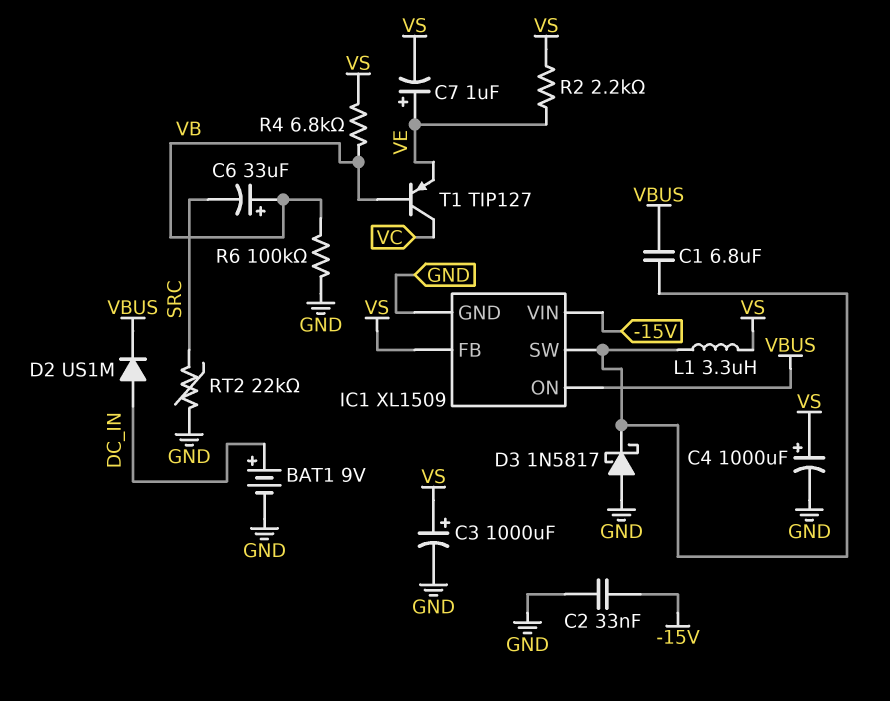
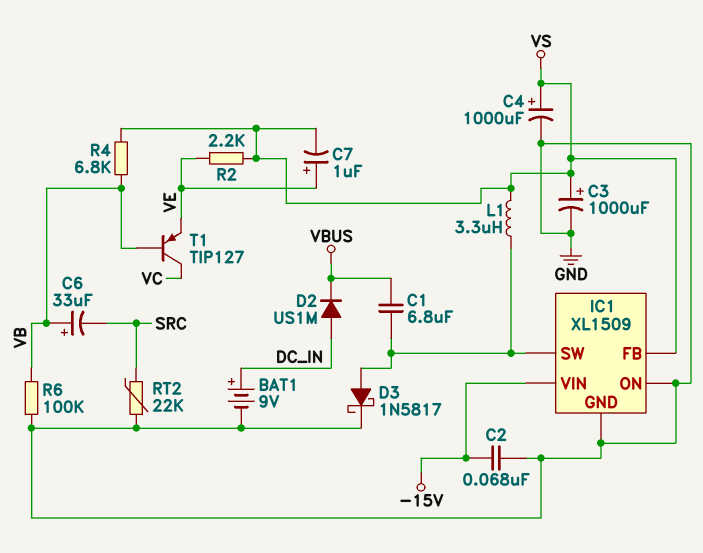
C2: 33nF (-15V, GND) -> 68nF (-15V, GND)
D3: schottky 1N5817 (A GND, K IC1/SW) -> schottky 1N5817 (A IC1/SW, K GND)
IC1 pin ON: VBUS -> GND

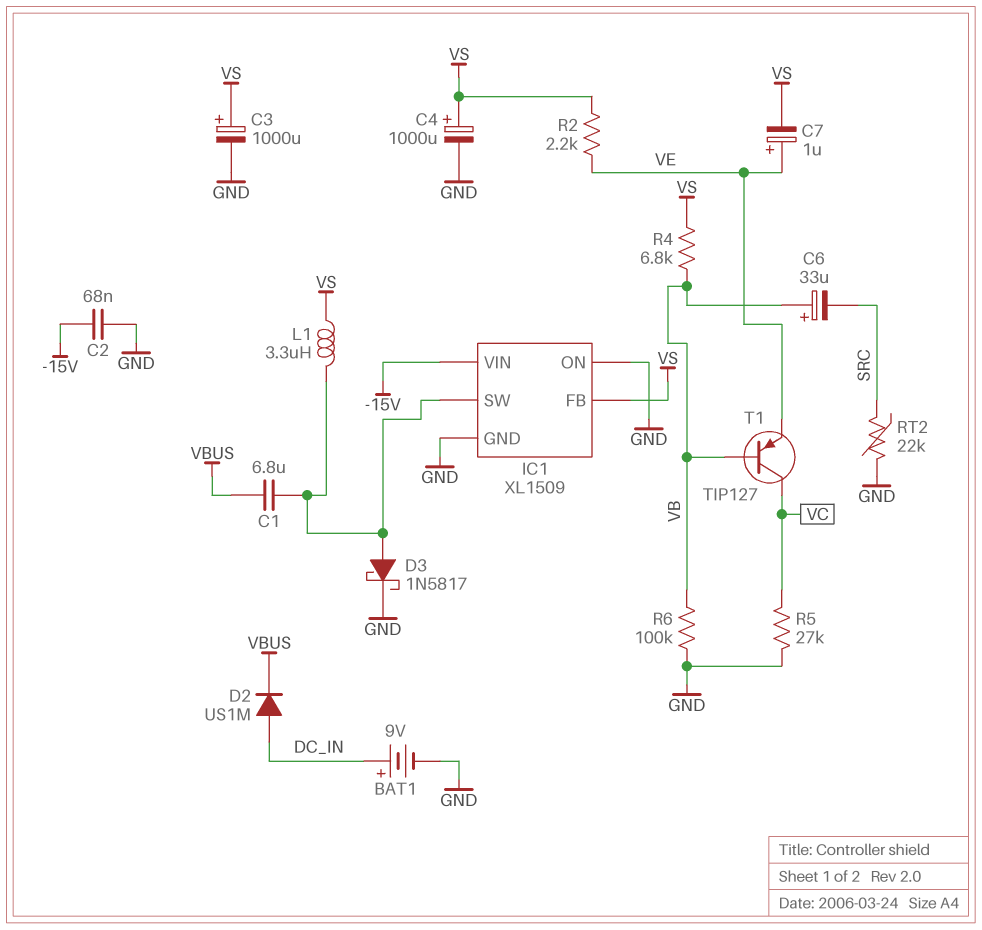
R5: none -> 27k (GND, VC)

